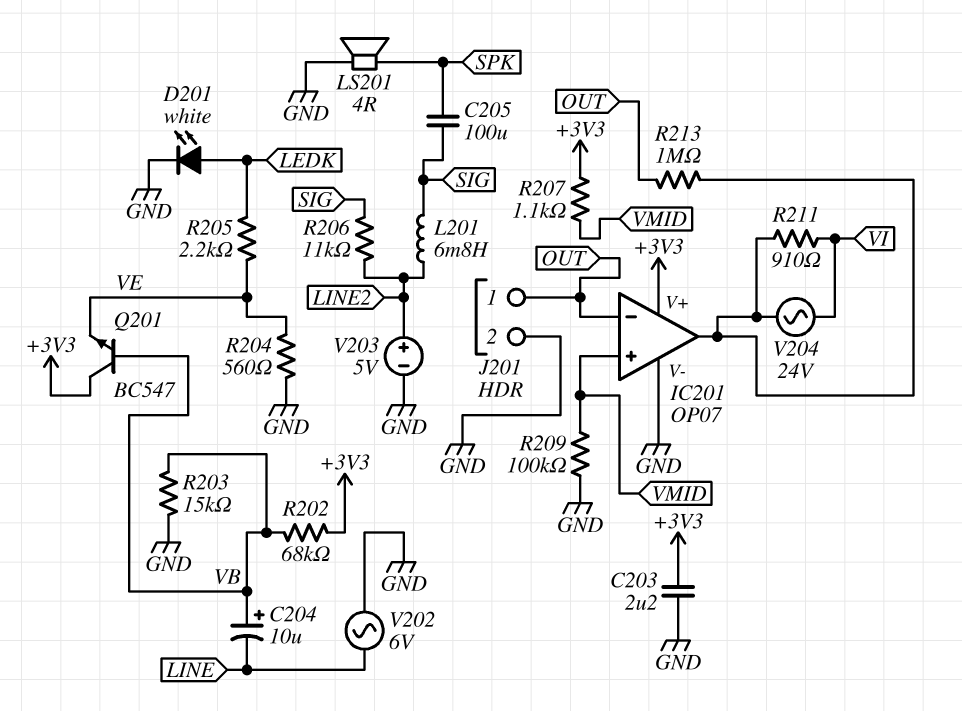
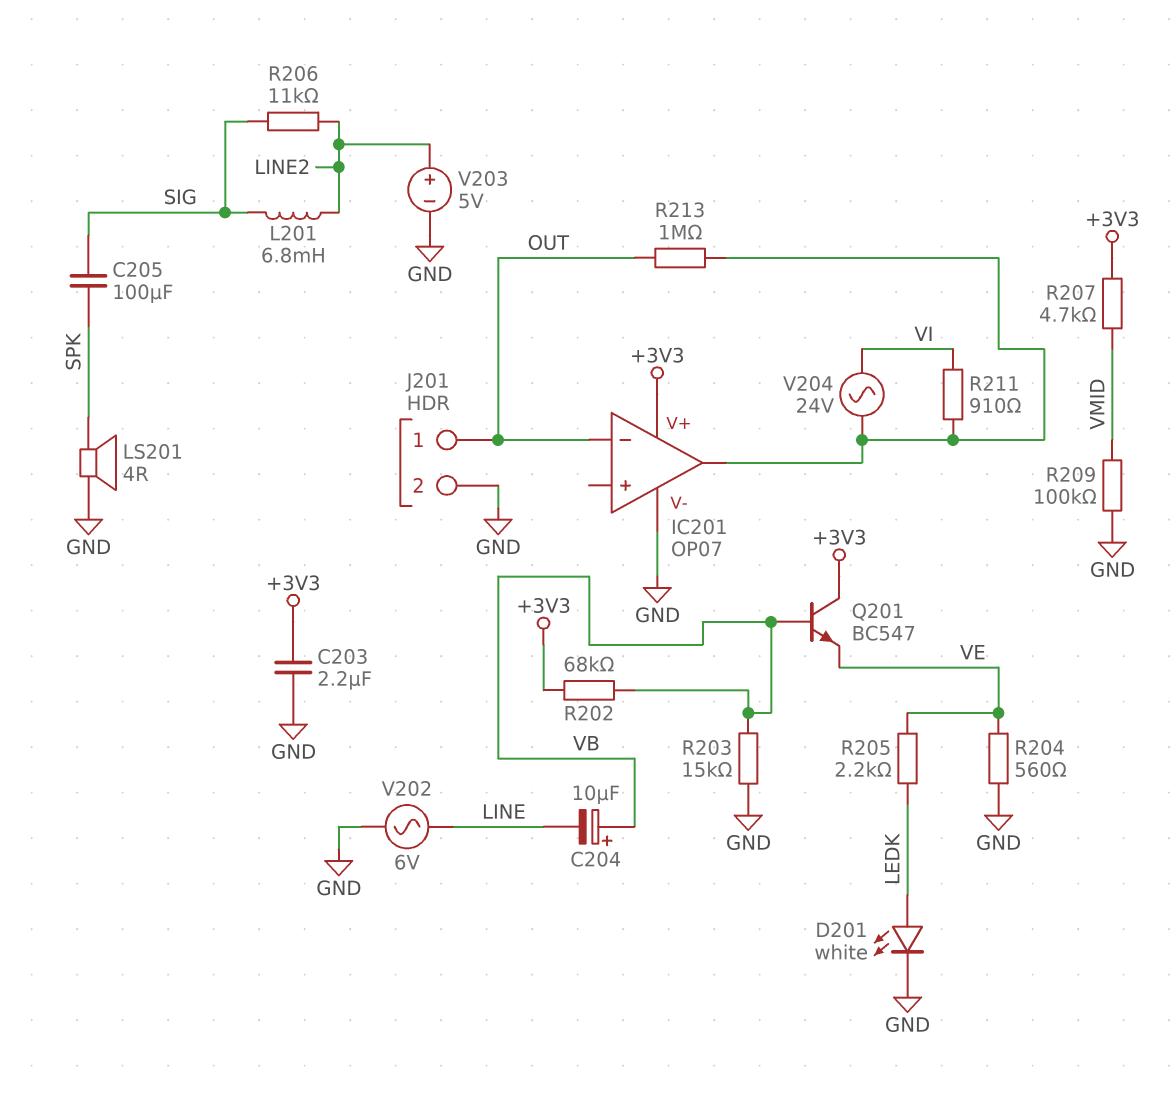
IC201 pin in+: VMID -> none
R207: 1.1k (+3V3, VMID) -> 4.7k (+3V3, VMID)

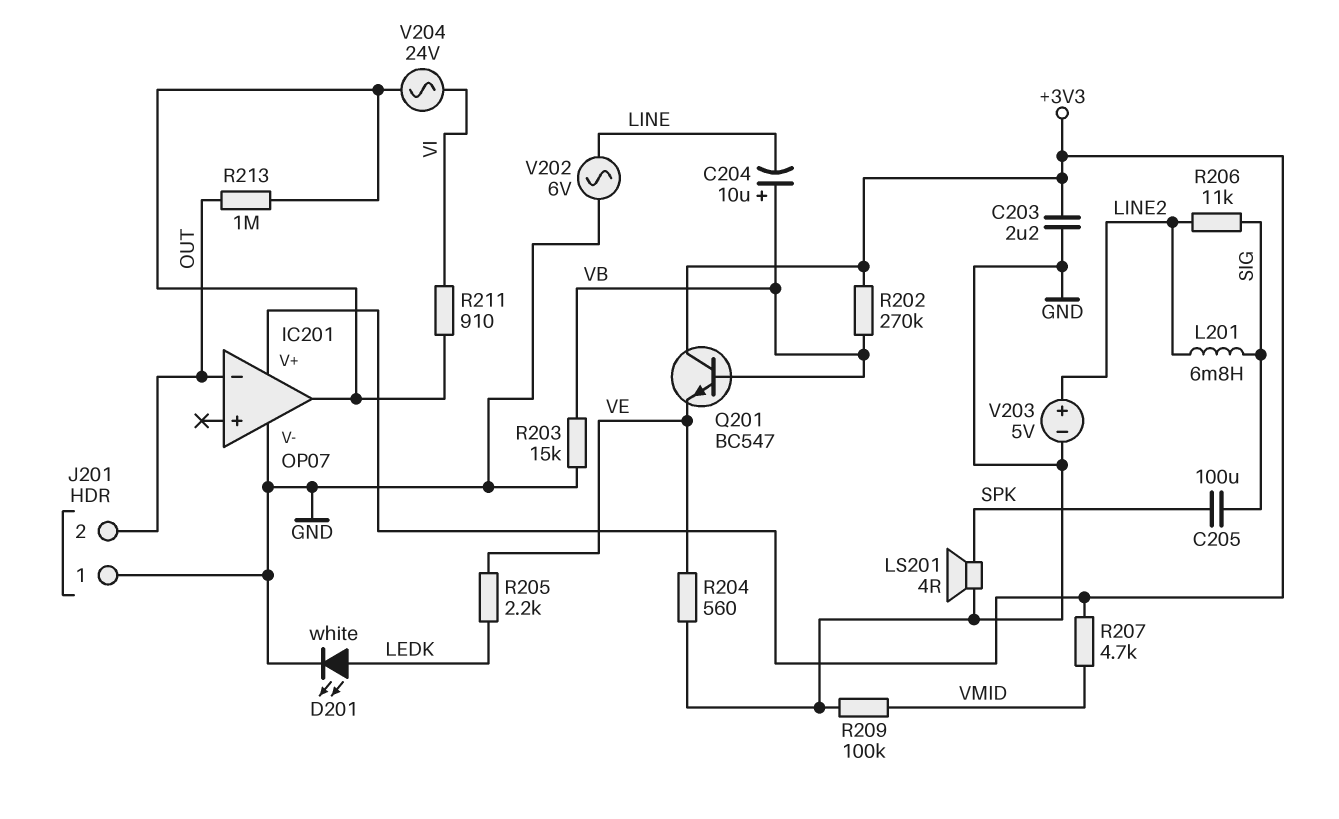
J201 pin 1: OUT -> GND
J201 pin 2: GND -> OUT
R202: 68k (+3V3, VB) -> 270k (+3V3, VB)

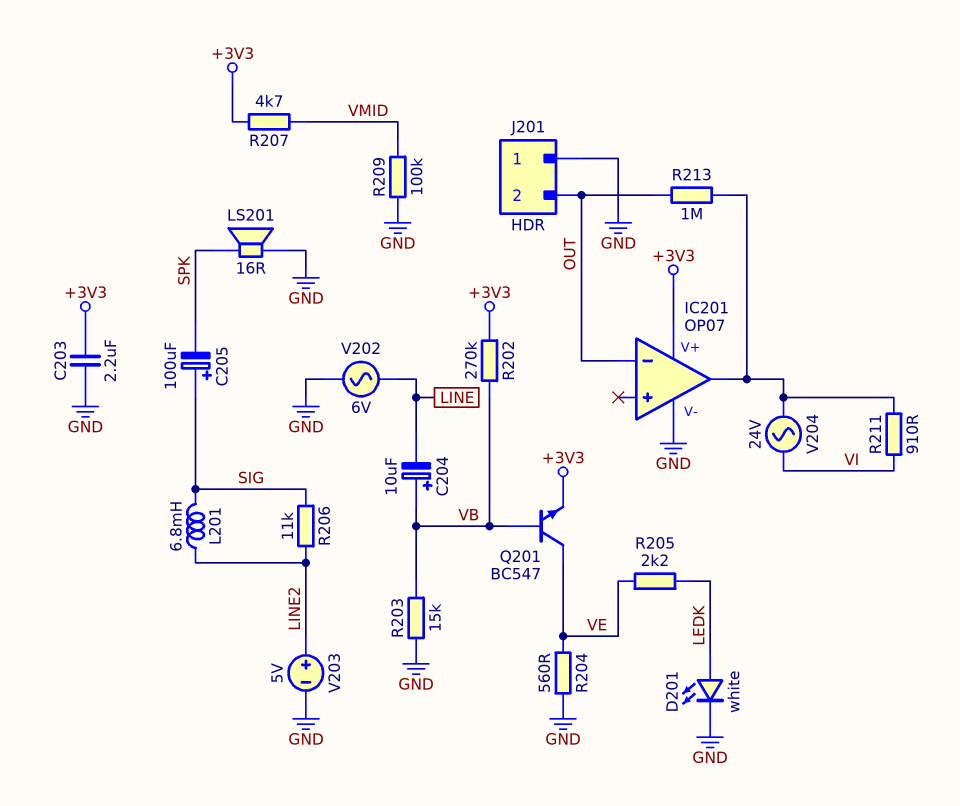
C205: 100uF (SIG, SPK) -> 100uF (plus SIG, minus SPK)
LS201: speaker 4R (GND, SPK) -> speaker 16R (GND, SPK)
Q201: NPN BC547 (B VB, C +3V3, E VE) -> NPN BC547 (B VB, C VE, E +3V3)

